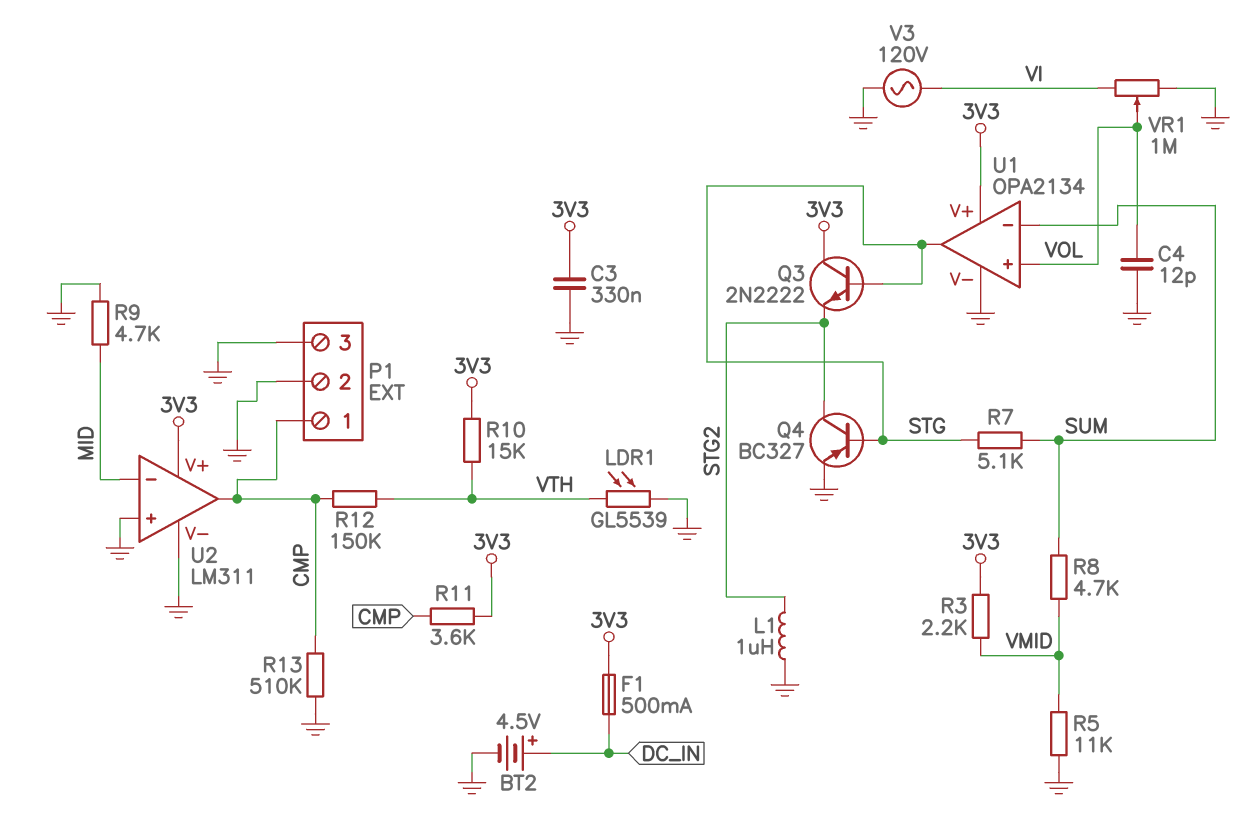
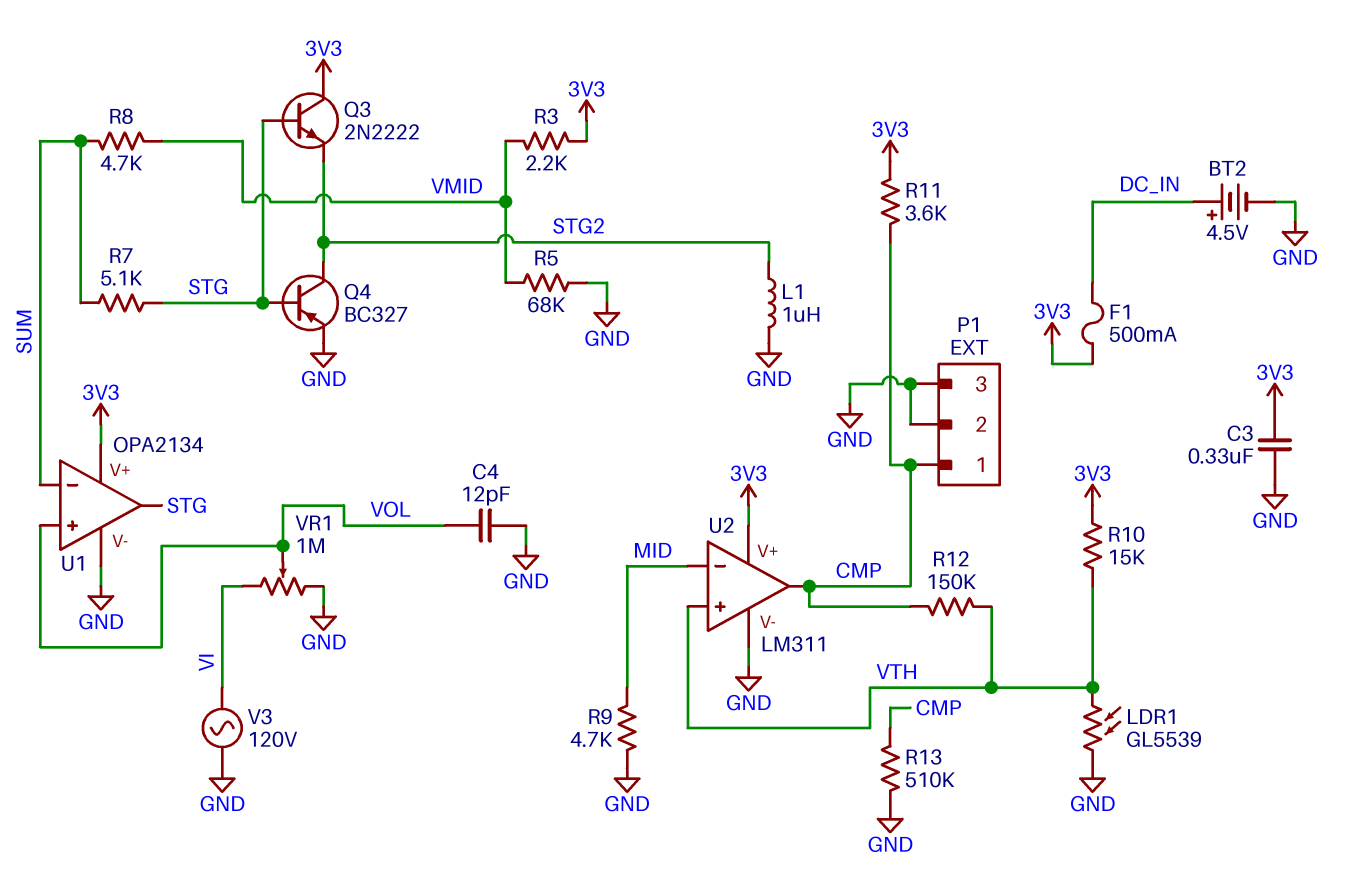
R5: 11k (GND, VMID) -> 68k (GND, VMID)
U2 pin in+: GND -> VTH

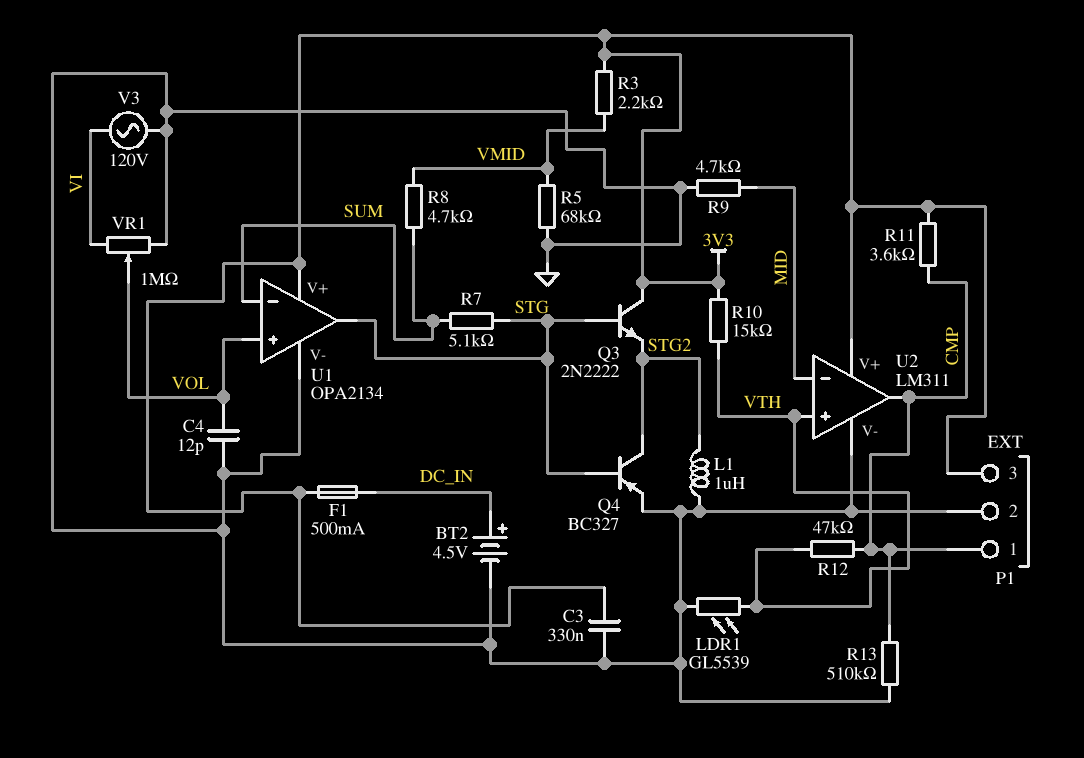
P1 pin 3: GND -> 3V3
R12: 150k (CMP, VTH) -> 47k (CMP, VTH)

